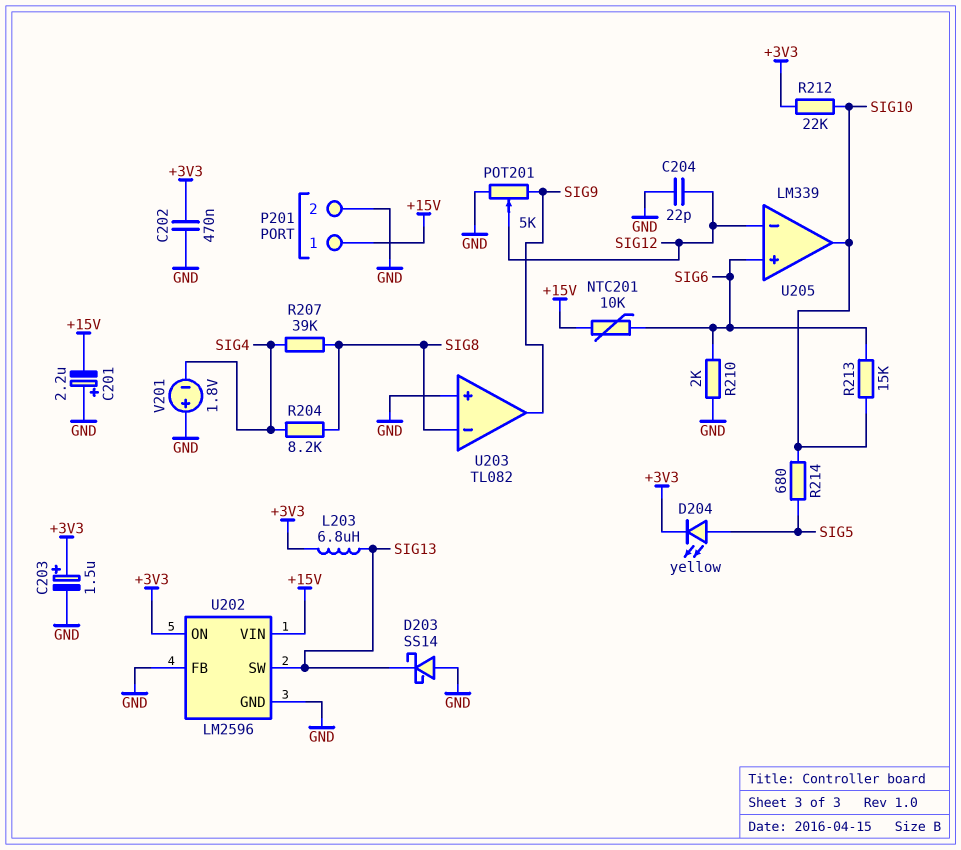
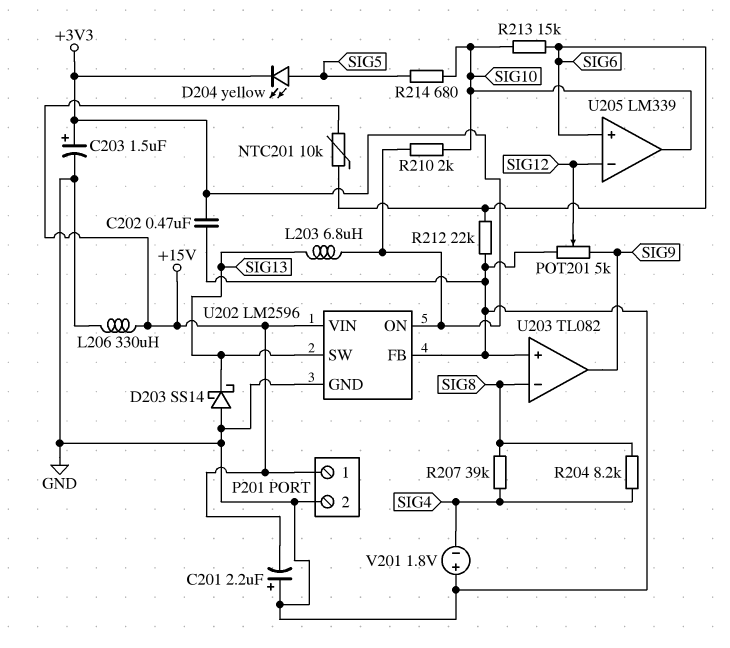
C204: 22pF (GND, SIG12) -> none
L206: none -> 330uH (+15V, GND)
R210: 2k (GND, SIG6) -> 2k (+3V3, SIG10)
R212: 22k (+3V3, SIG10) -> 22k (GND, SIG6)

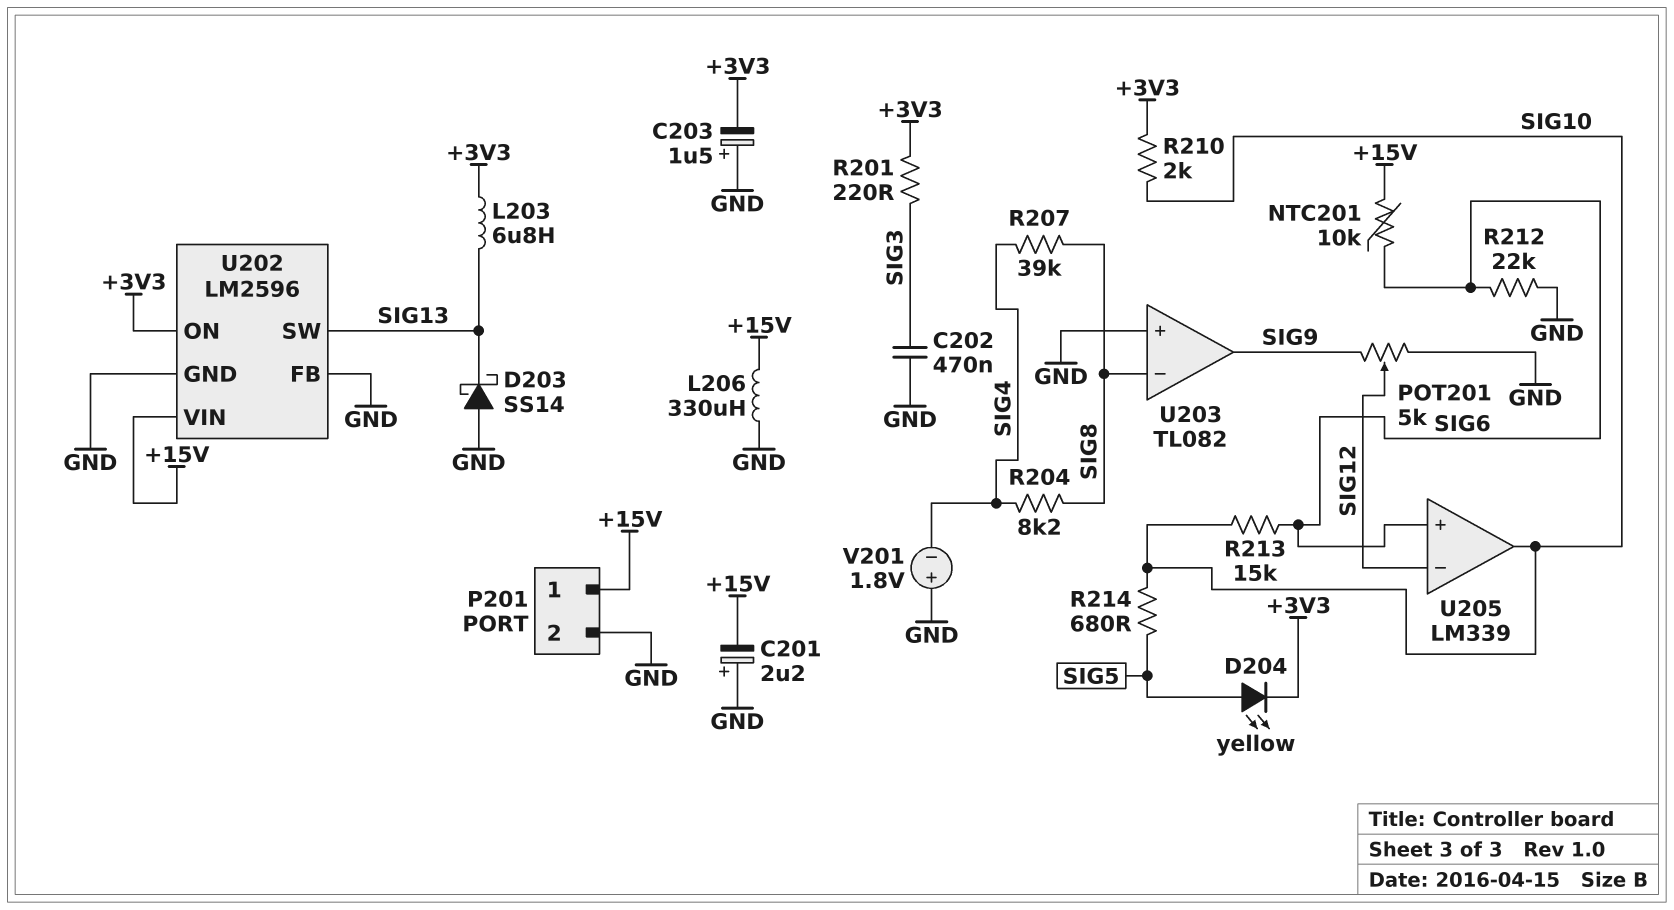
C202: 470nF (+3V3, GND) -> 470nF (GND, SIG3)
C203: 1.5uF (plus +3V3, minus GND) -> 1.5uF (plus GND, minus +3V3)
R201: none -> 220 (+3V3, SIG3)

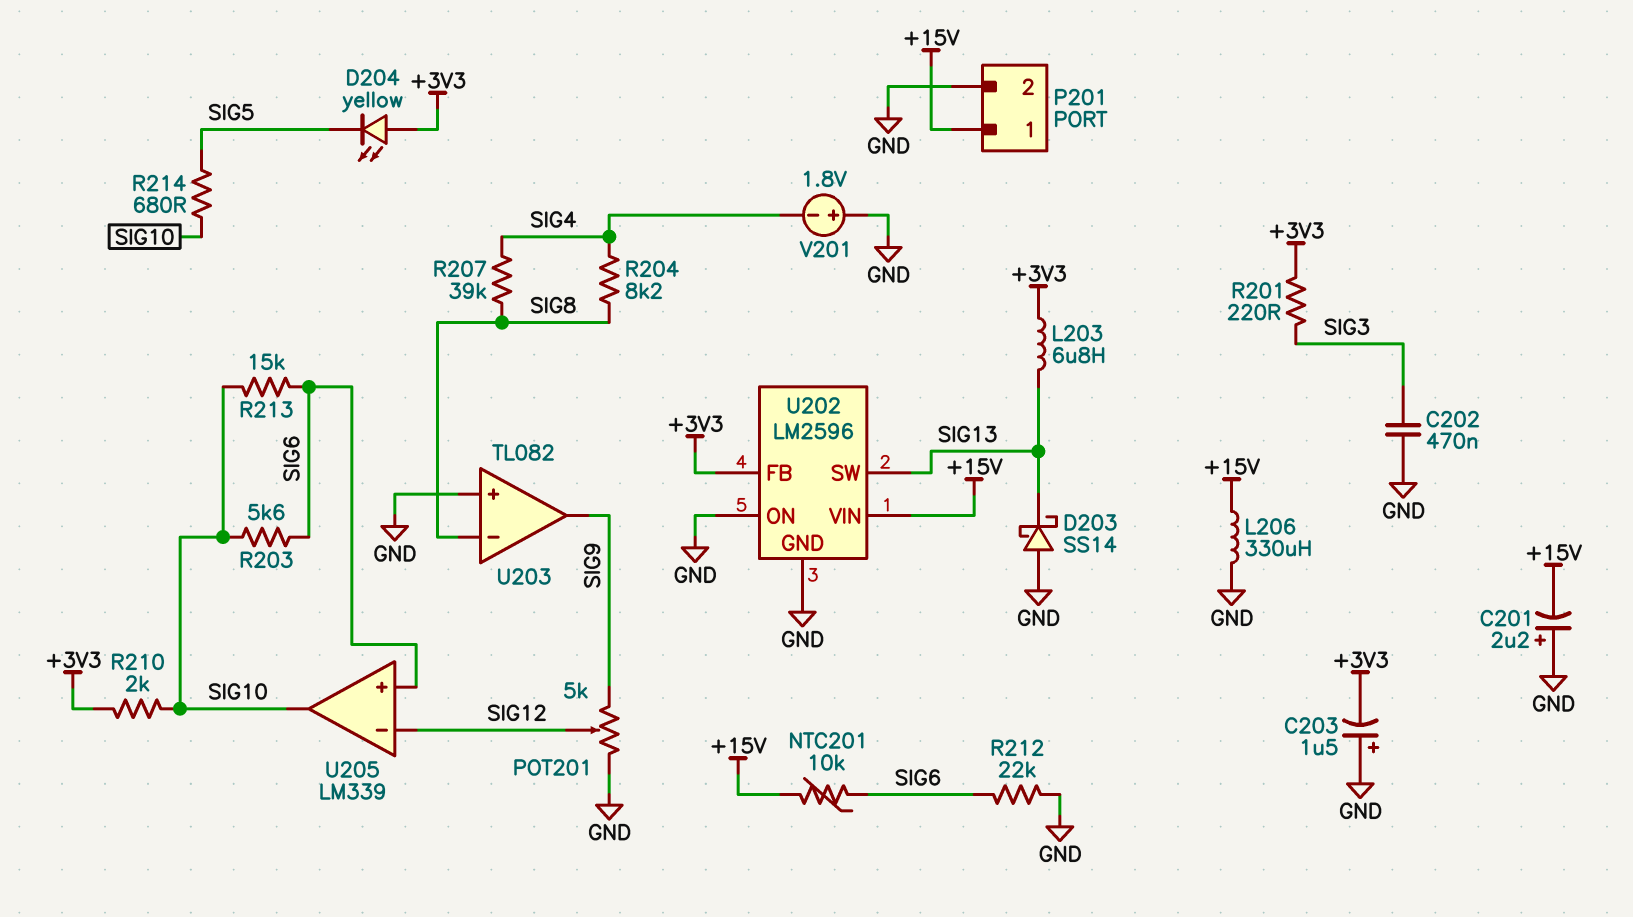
D204: LED yellow (A SIG5, K +3V3) -> LED yellow (A +3V3, K SIG5)
R203: none -> 5.6k (SIG6, SIG10)
U202 pin FB: GND -> +3V3
U202 pin ON: +3V3 -> GND

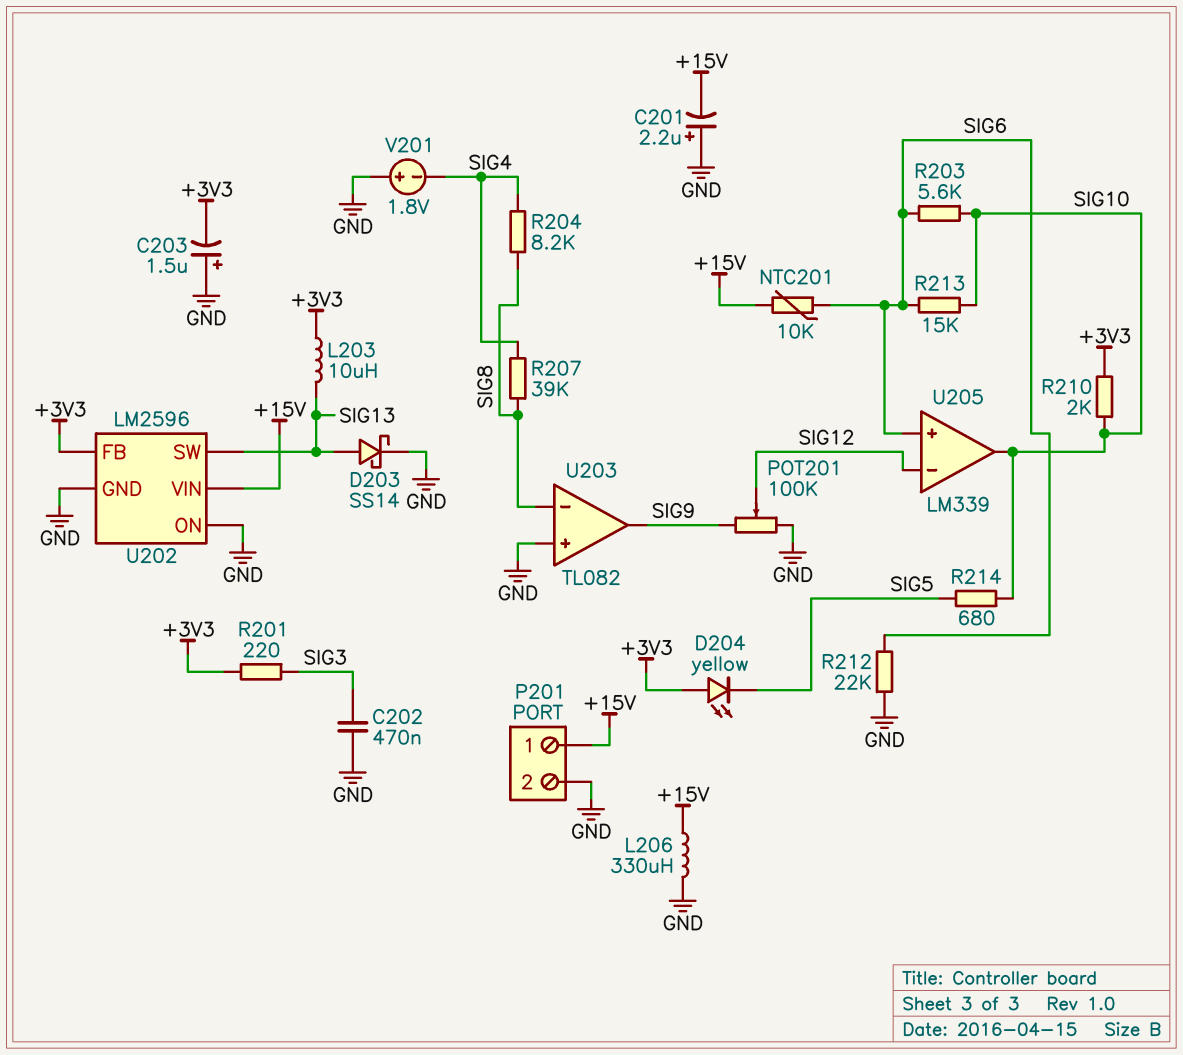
D203: schottky SS14 (A GND, K SIG13) -> schottky SS14 (A SIG13, K GND)
L203: 6.8uH (+3V3, SIG13) -> 10uH (+3V3, SIG13)
POT201: 5k (GND, SIG9, wiper SIG12) -> 100k (GND, SIG9, wiper SIG12)

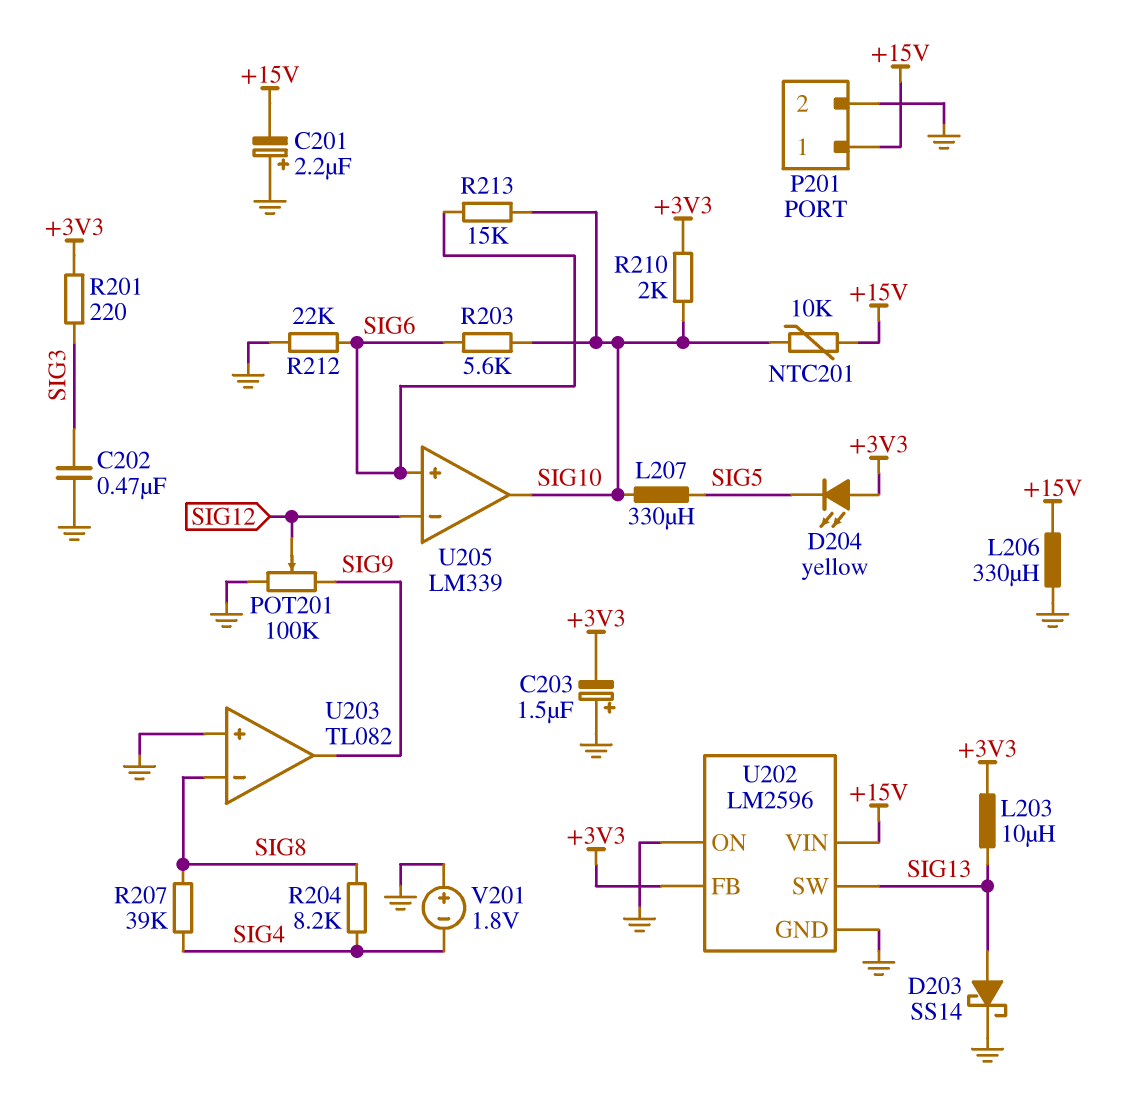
L207: none -> 330uH (SIG5, SIG10)
NTC201: 10k (+15V, SIG6) -> 10k (+15V, SIG10)
R214: 680 (SIG5, SIG10) -> none

